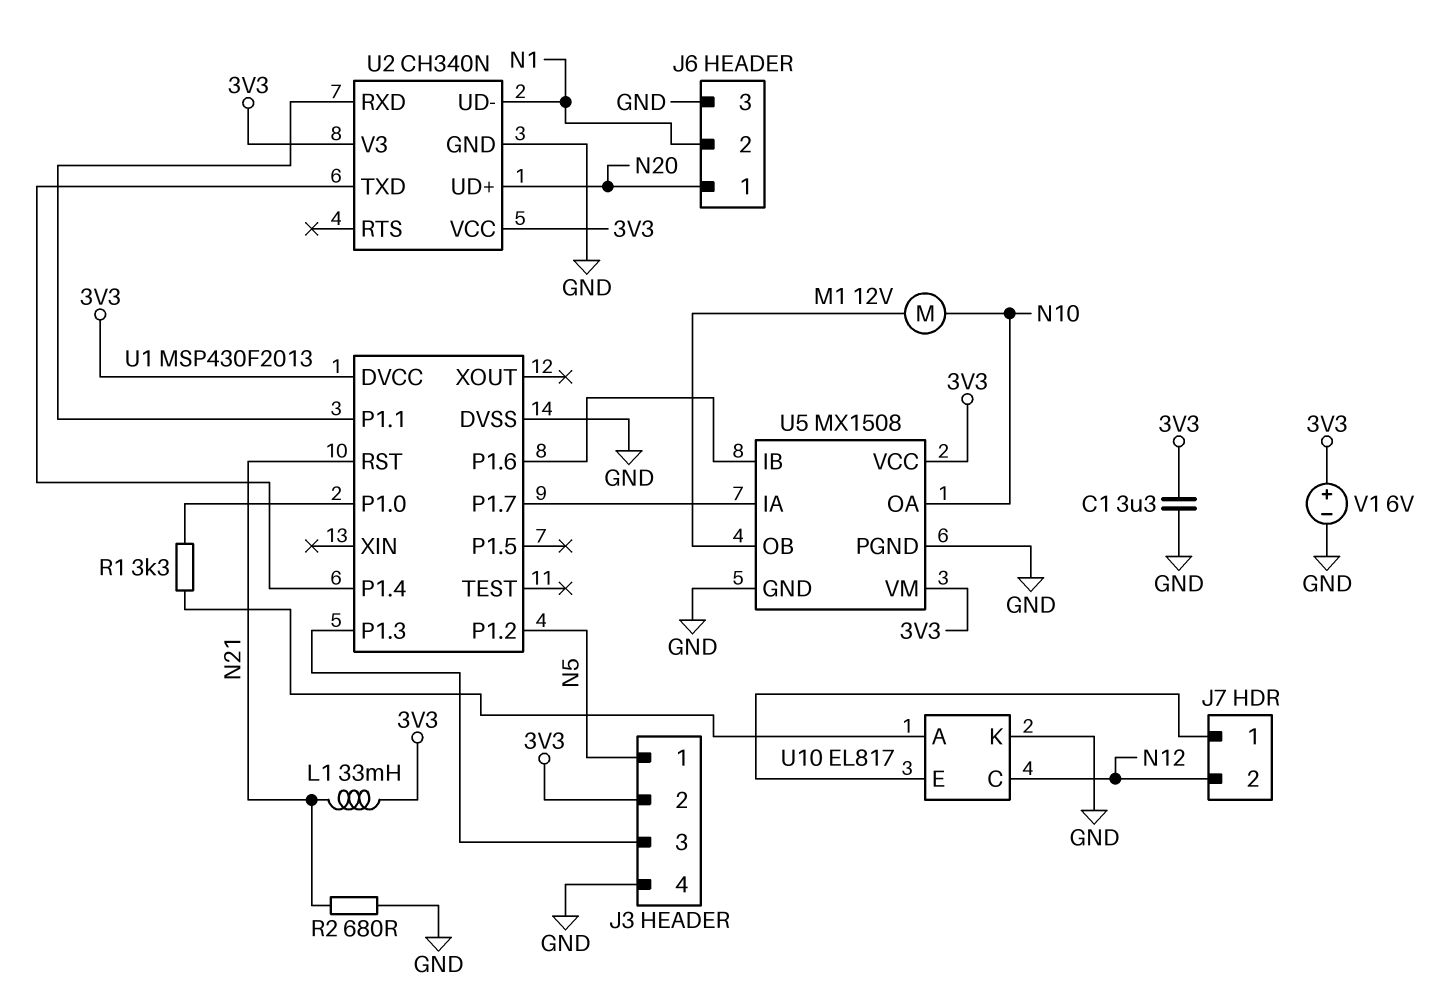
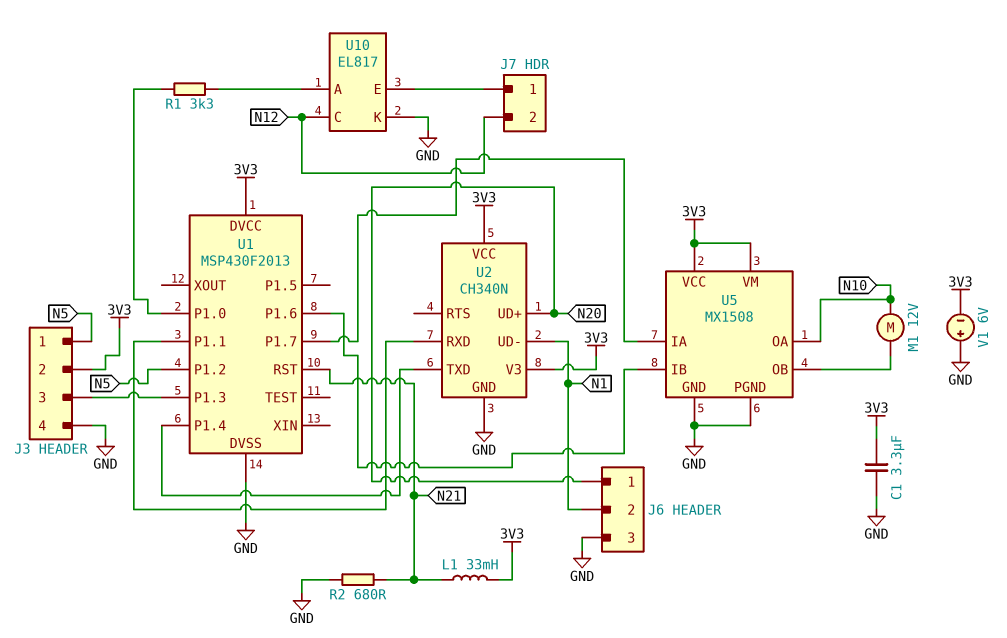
V1: 6V (plus 3V3, minus GND) -> 6V (plus GND, minus 3V3)

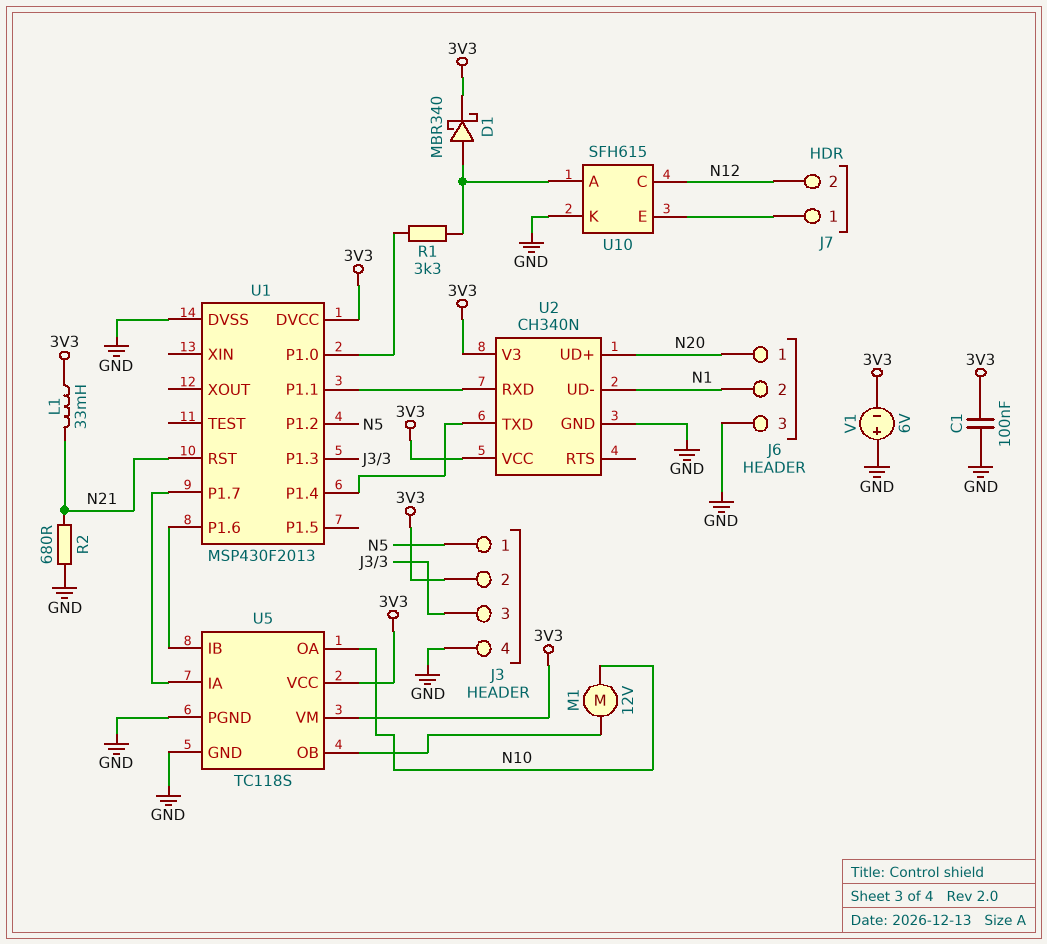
C1: 3.3uF (3V3, GND) -> 100nF (3V3, GND)
D1: none -> schottky MBR340 (A U10/A, K 3V3)
U5: MX1508 -> TC118S
U10: EL817 -> SFH615

